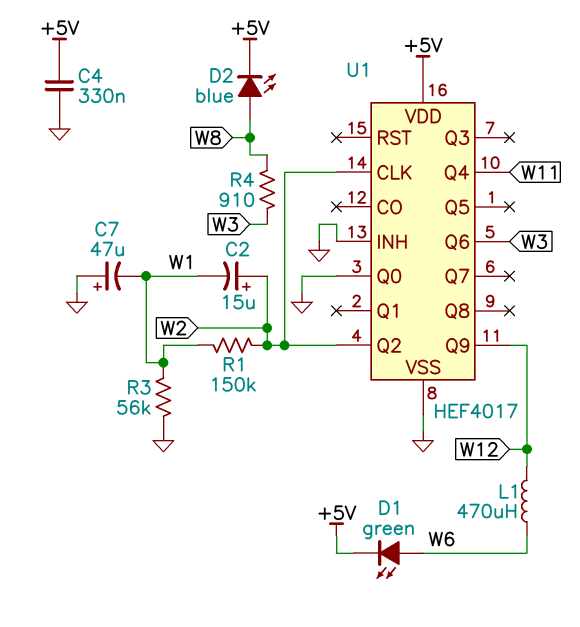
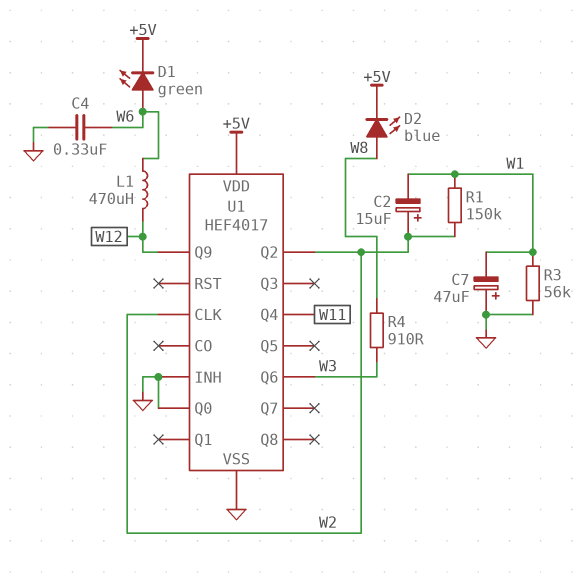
C4: 330nF (+5V, GND) -> 330nF (GND, W6)

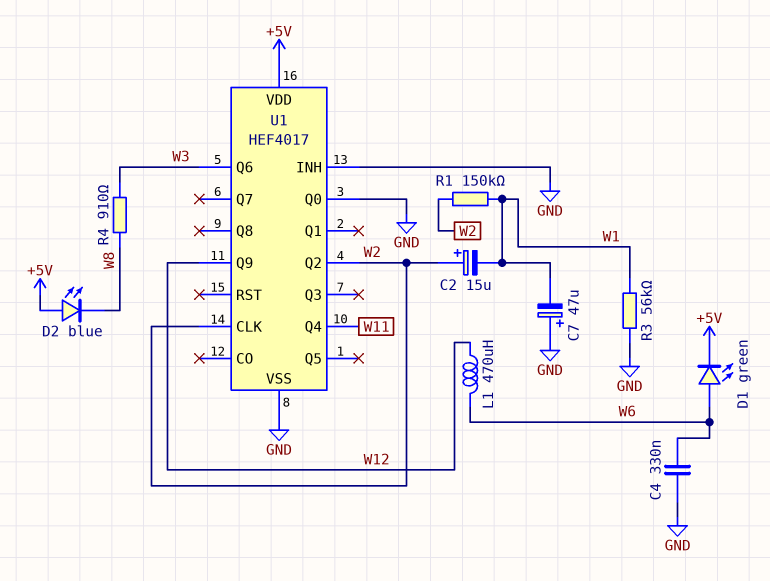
D2: LED blue (A W8, K +5V) -> LED blue (A +5V, K W8)

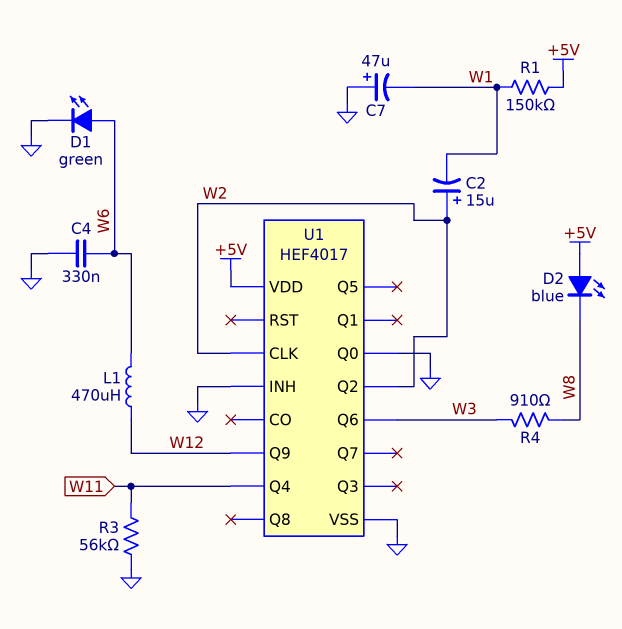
D1: LED green (A W6, K +5V) -> LED green (A W6, K GND)
R1: 150k (W1, W2) -> 150k (+5V, W1)
R3: 56k (GND, W1) -> 56k (GND, W11)

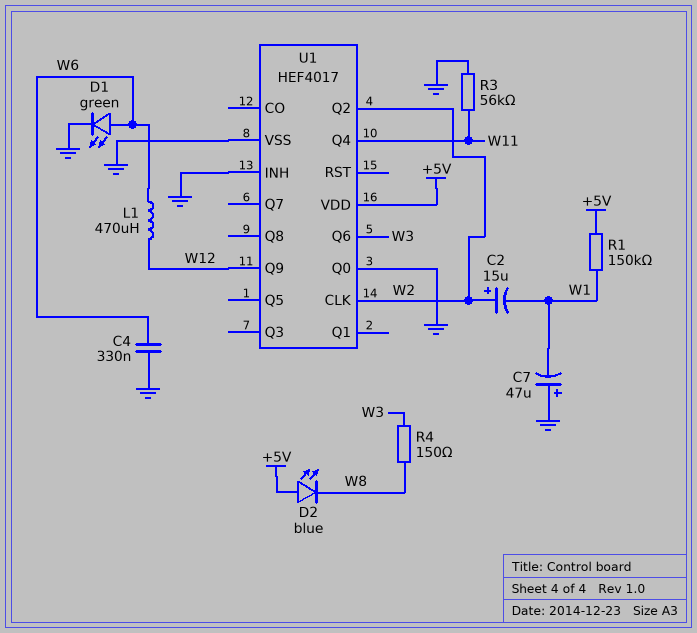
R4: 910 (W3, W8) -> 150 (W3, W8)

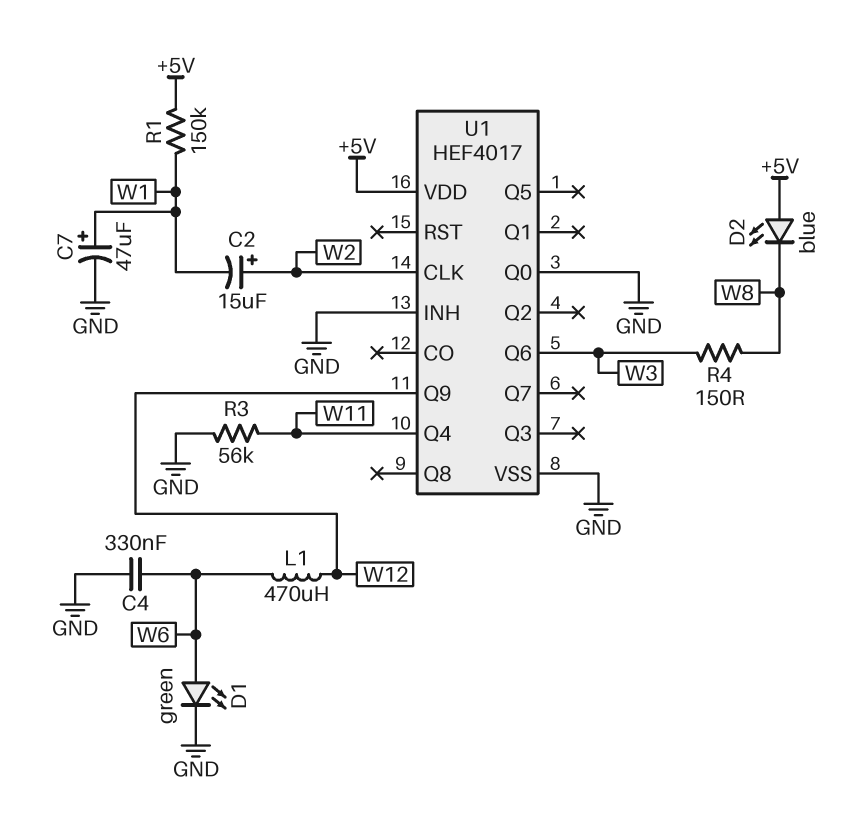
C7: 47uF (plus GND, minus W1) -> 47uF (plus W1, minus GND)
U1 pin Q2: W2 -> none

